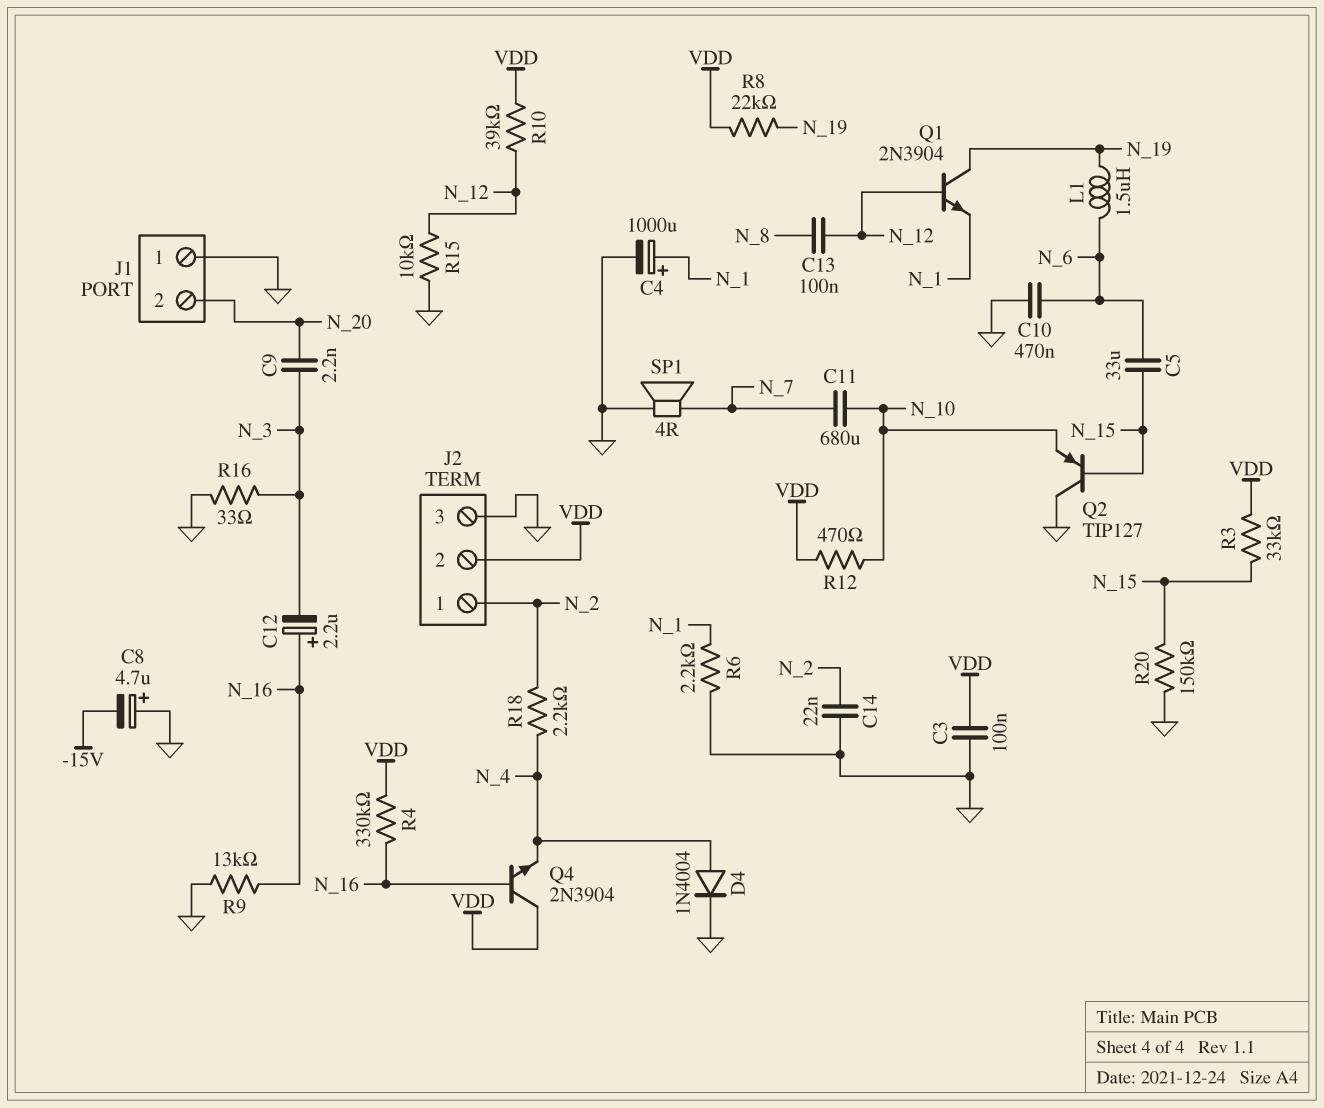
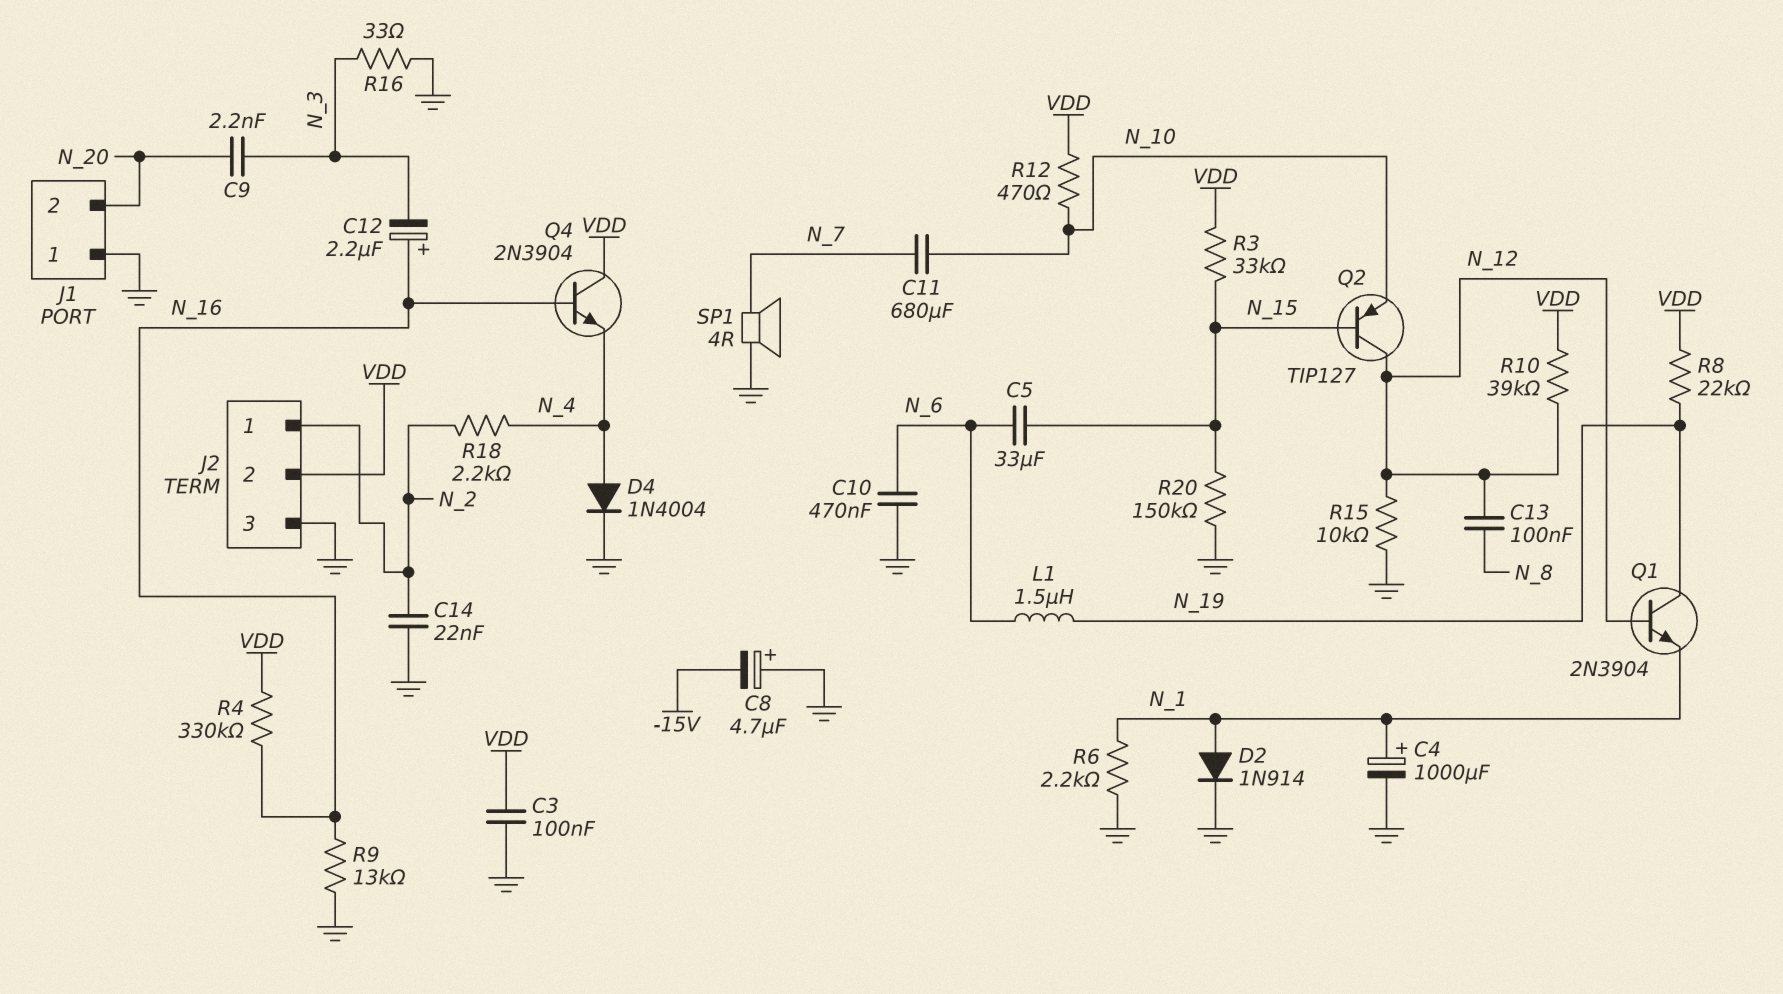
D2: none -> diode 1N914 (A N_1, K GND)
Q2: PNP TIP127 (B N_15, C GND, E N_10) -> PNP TIP127 (B N_15, C N_12, E N_10)

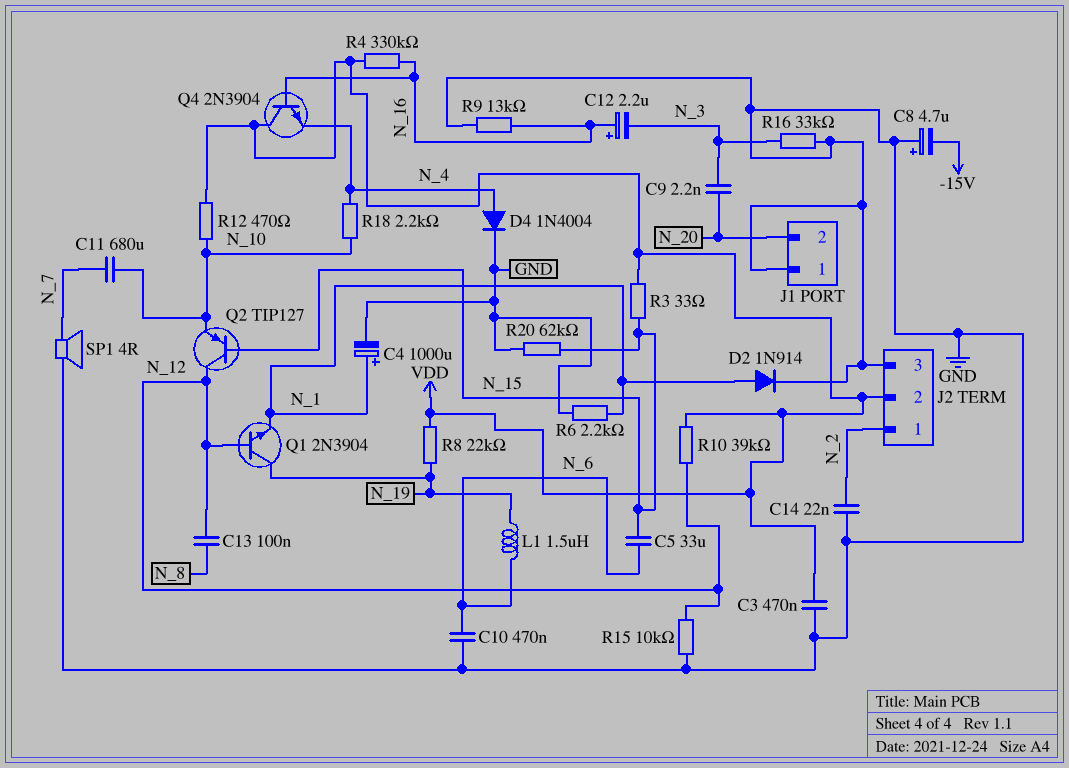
C3: 100nF (GND, VDD) -> 470nF (GND, VDD)
R3: 33k (N_15, VDD) -> 33 (N_15, VDD)
R16: 33 (GND, N_3) -> 33k (GND, N_3)
R18: 2.2k (N_2, N_4) -> 2.2k (N_4, N_10)
R20: 150k (GND, N_15) -> 62k (GND, N_15)

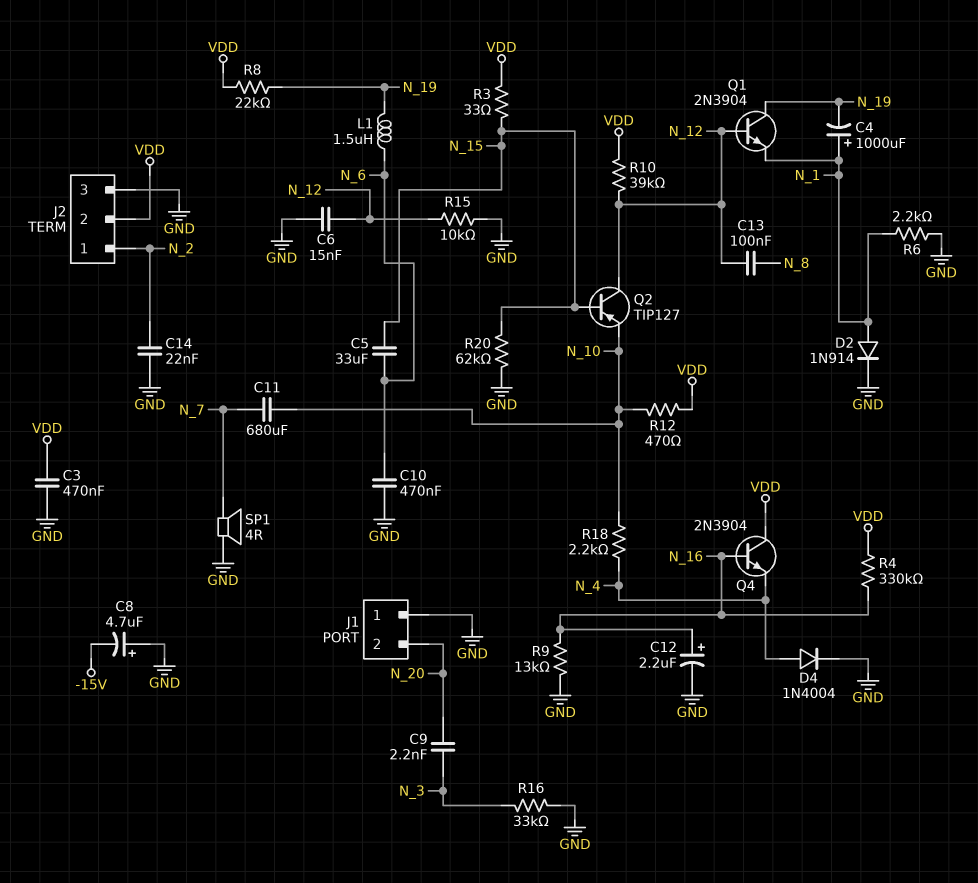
C4: 1000uF (plus N_1, minus GND) -> 1000uF (plus N_1, minus N_19)
C6: none -> 15nF (GND, N_12)
C12: 2.2uF (plus N_16, minus N_3) -> 2.2uF (plus N_16, minus GND)

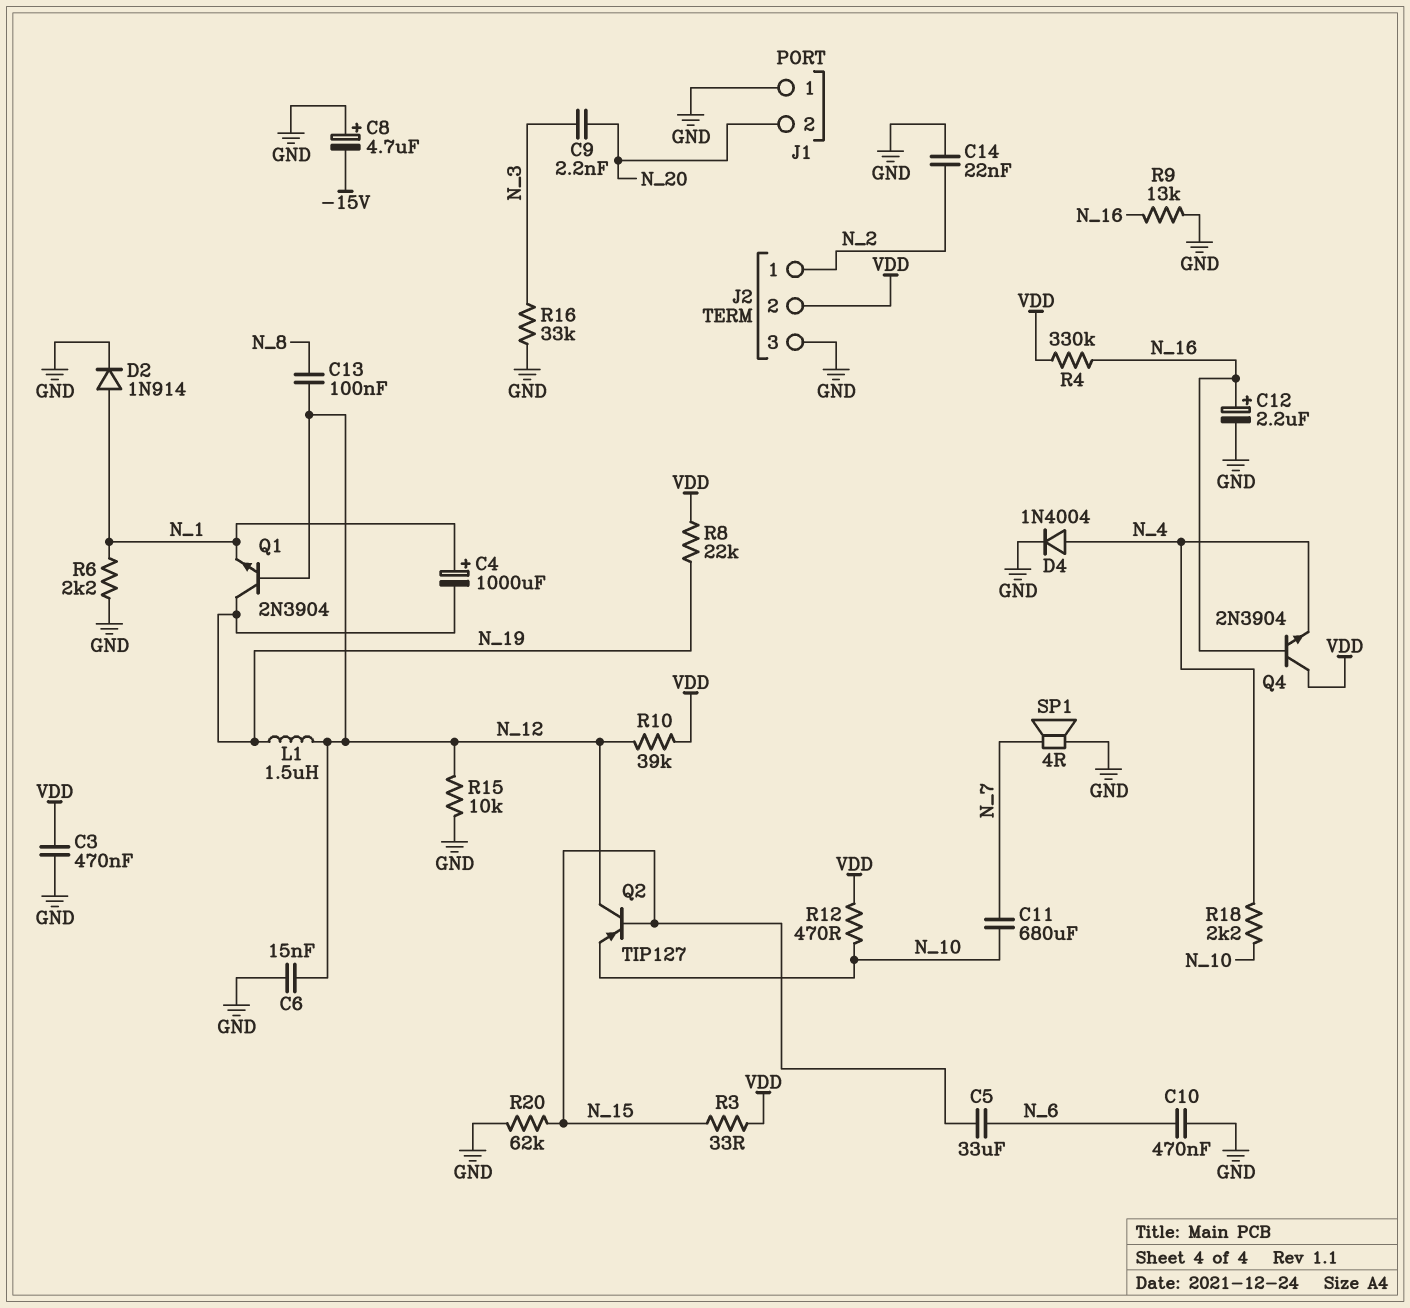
L1: 1.5uH (N_6, N_19) -> 1.5uH (N_12, N_19)

